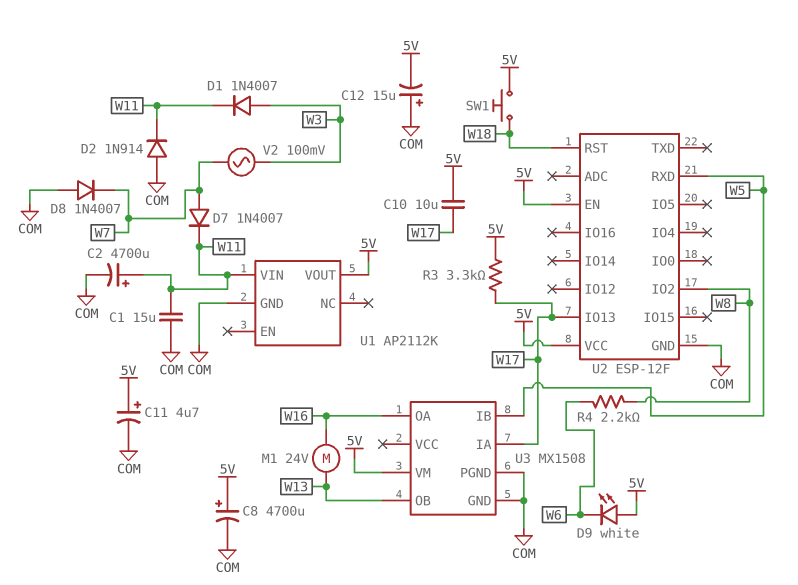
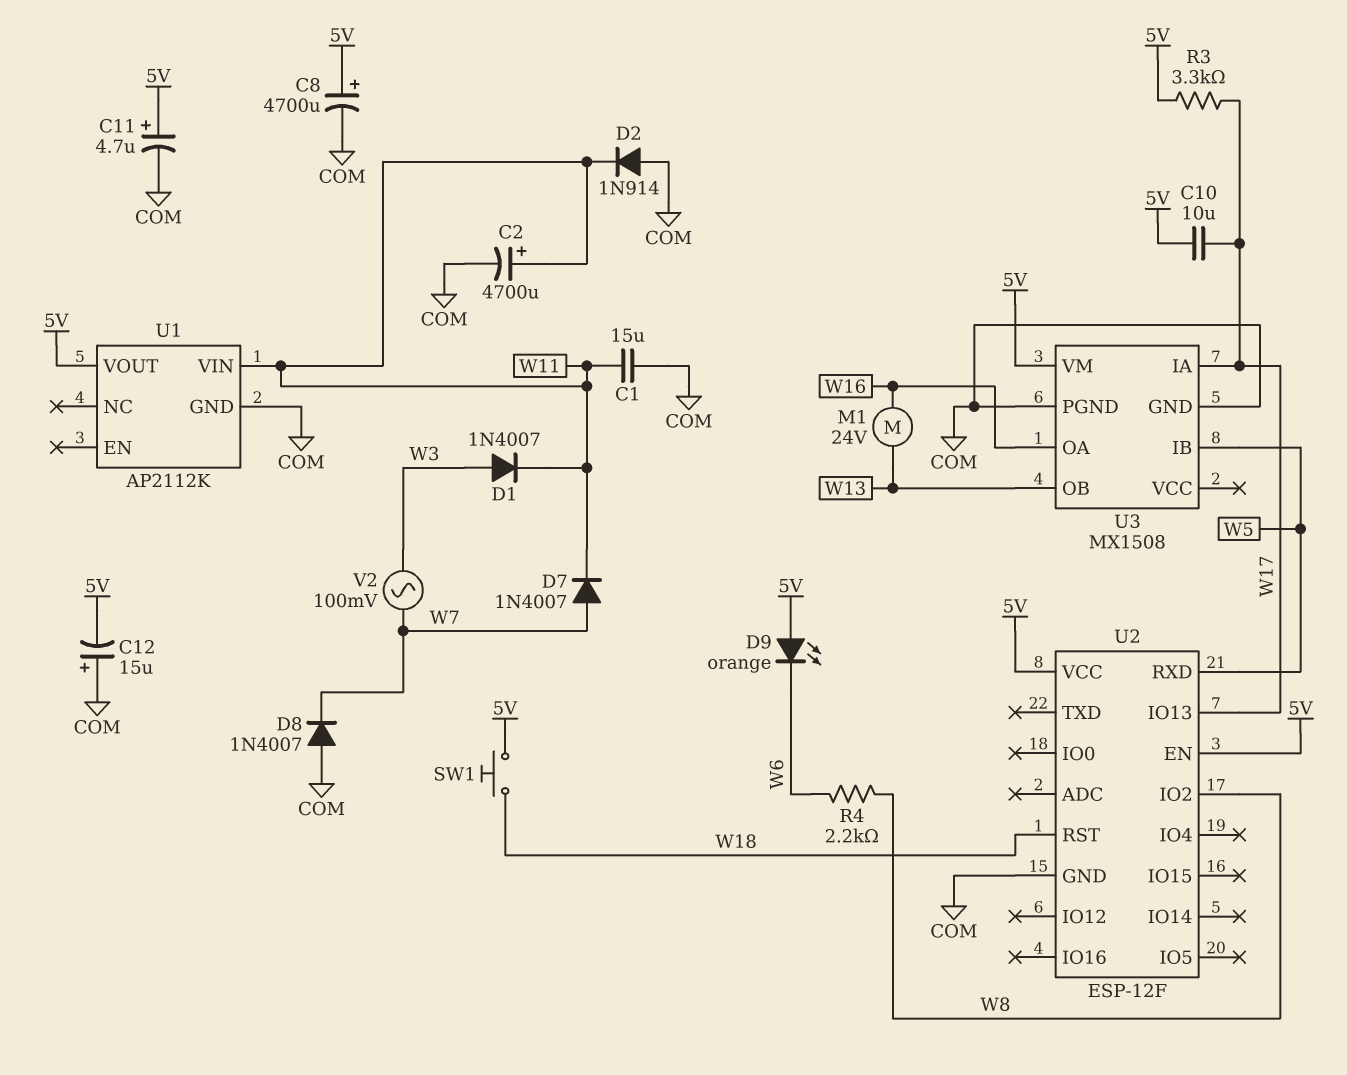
D9: LED white (A 5V, K W6) -> LED orange (A 5V, K W6)

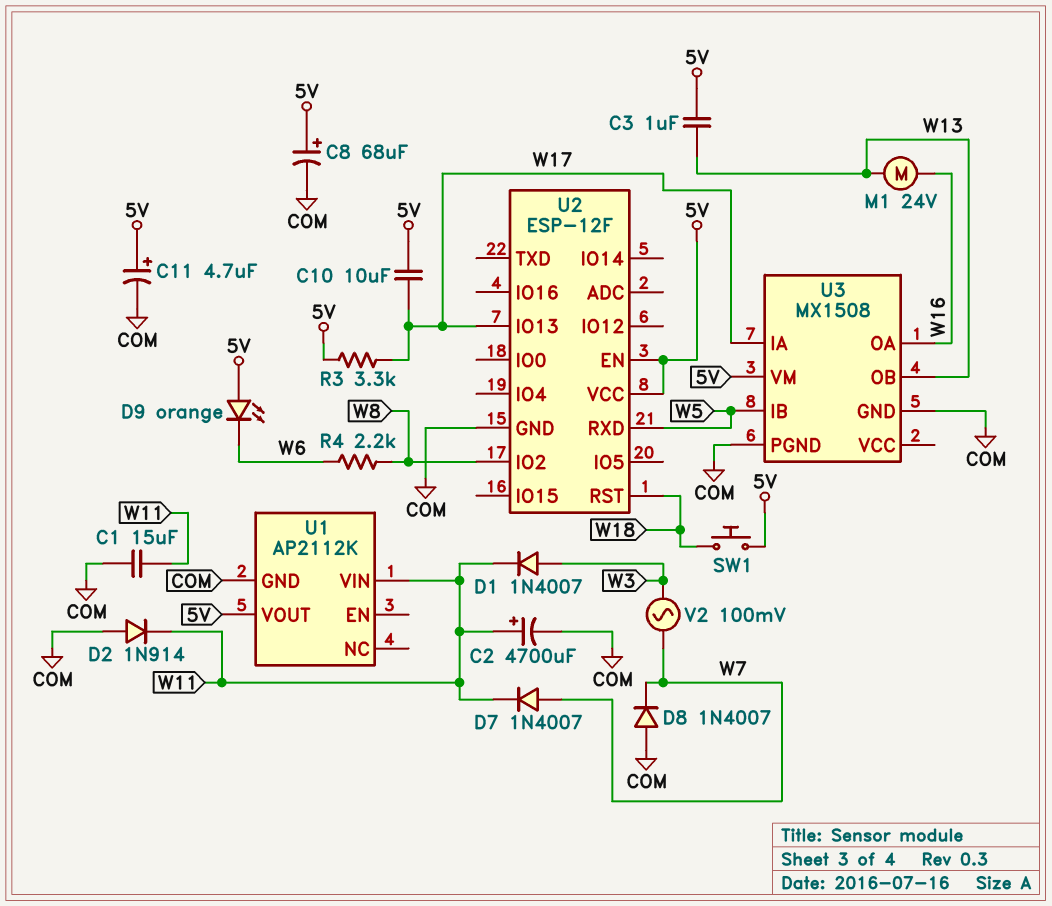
C3: none -> 1uF (5V, W13)
C8: 4700uF (plus 5V, minus COM) -> 68uF (plus 5V, minus COM)
C12: 15uF (plus COM, minus 5V) -> none

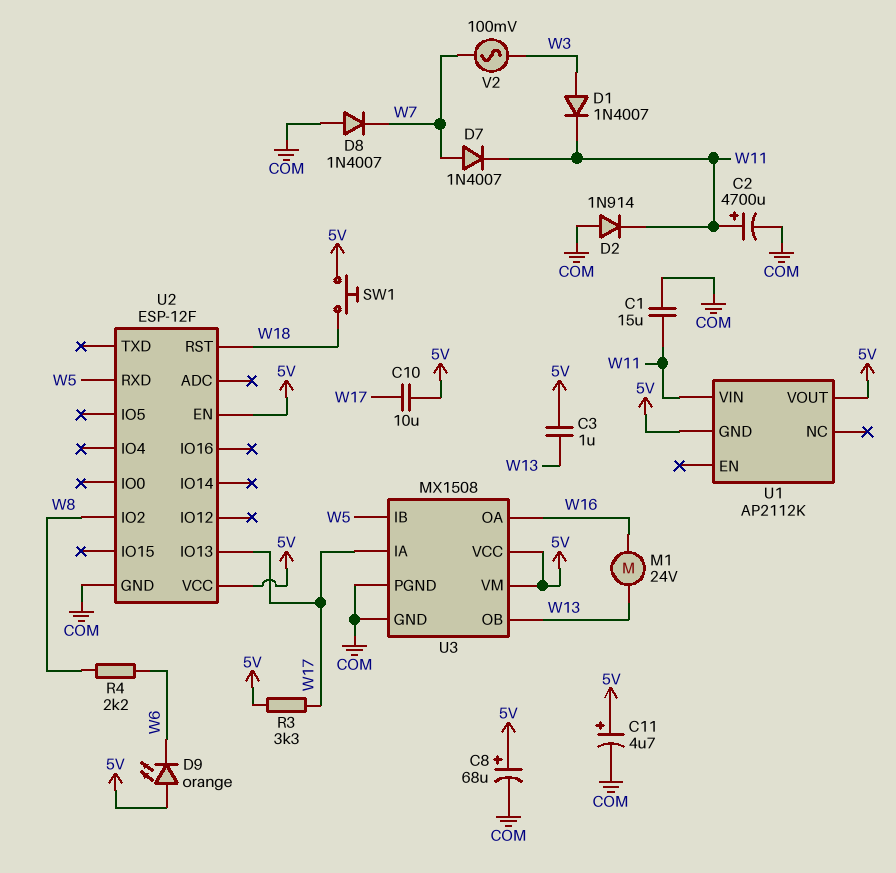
U1 pin GND: COM -> 5V
U3 pin VCC: none -> 5V

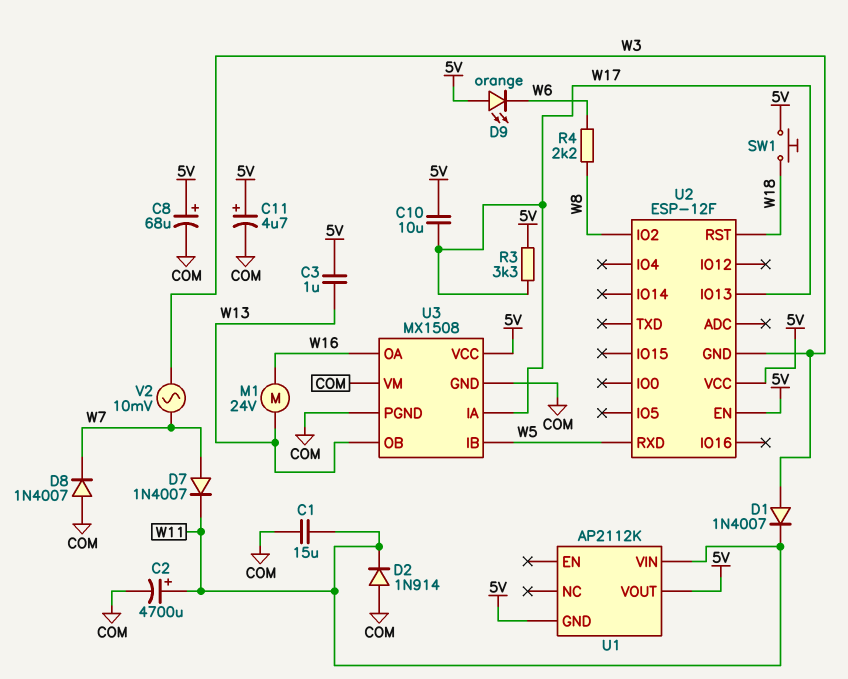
U2 pin GND: COM -> W3
U3 pin VM: 5V -> COM
V2: AC 100mV (W3, W7) -> AC 10mV (W3, W7)

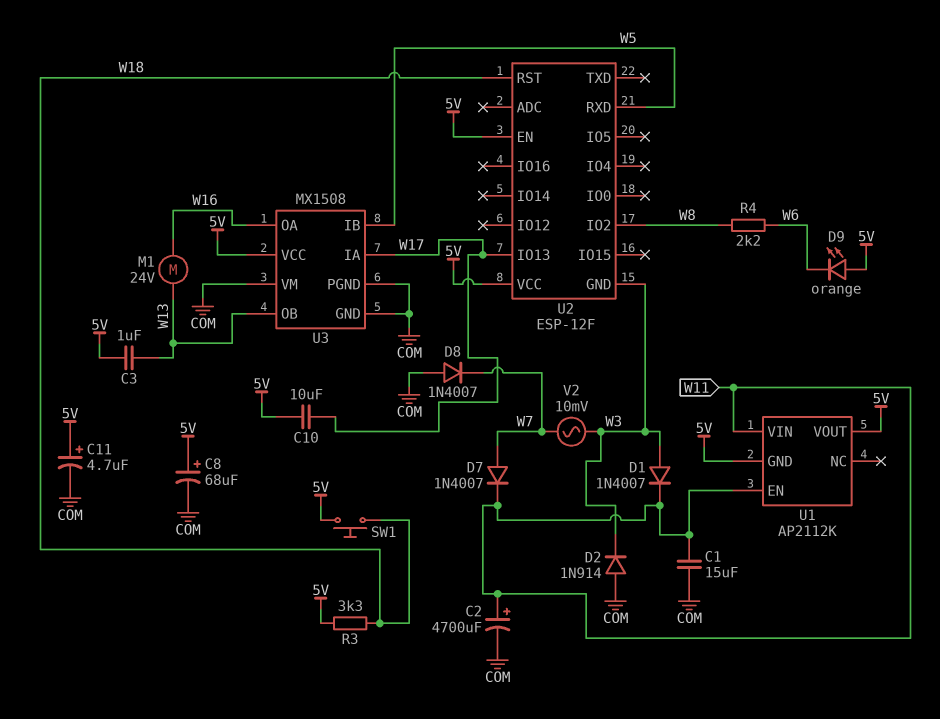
D2: diode 1N914 (A COM, K W11) -> diode 1N914 (A COM, K W3)
R3: 3.3k (5V, W17) -> 3.3k (5V, W18)
U1 pin EN: none -> W11

